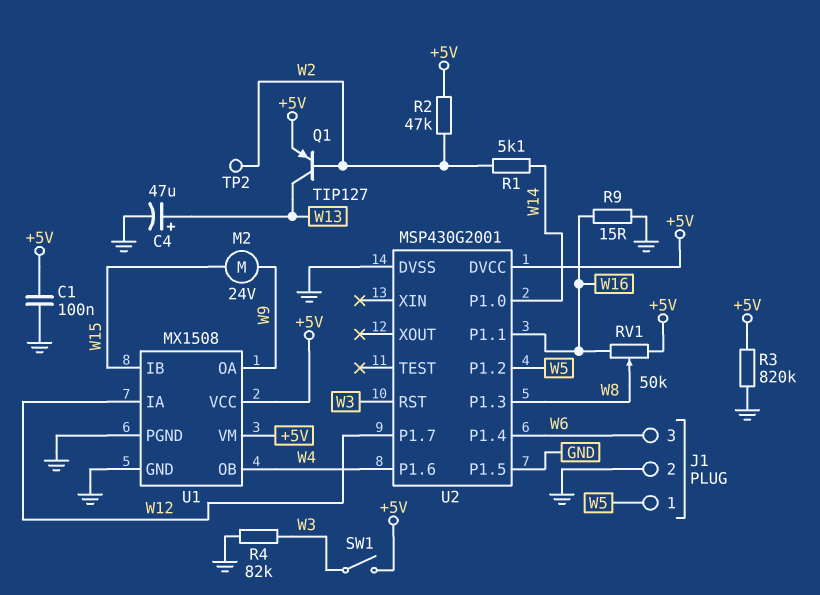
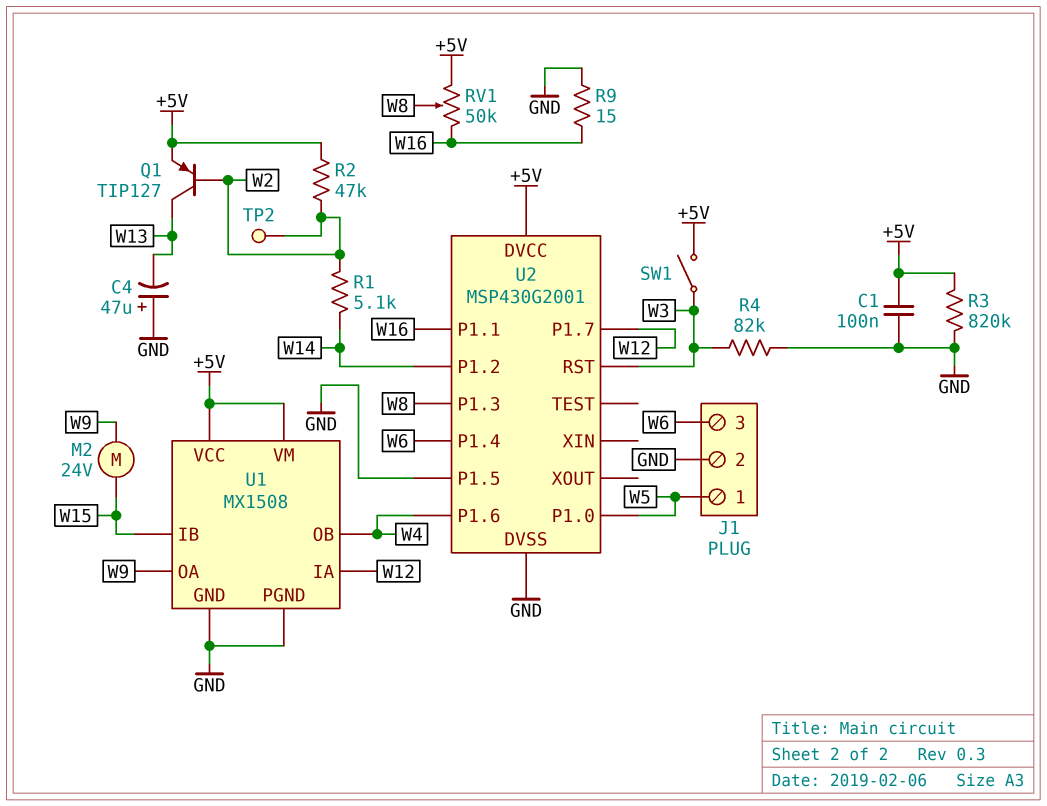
C4: 47uF (plus W13, minus GND) -> 47uF (plus GND, minus W13)
U2 pin P1.0: W14 -> W5
U2 pin P1.2: W5 -> W14

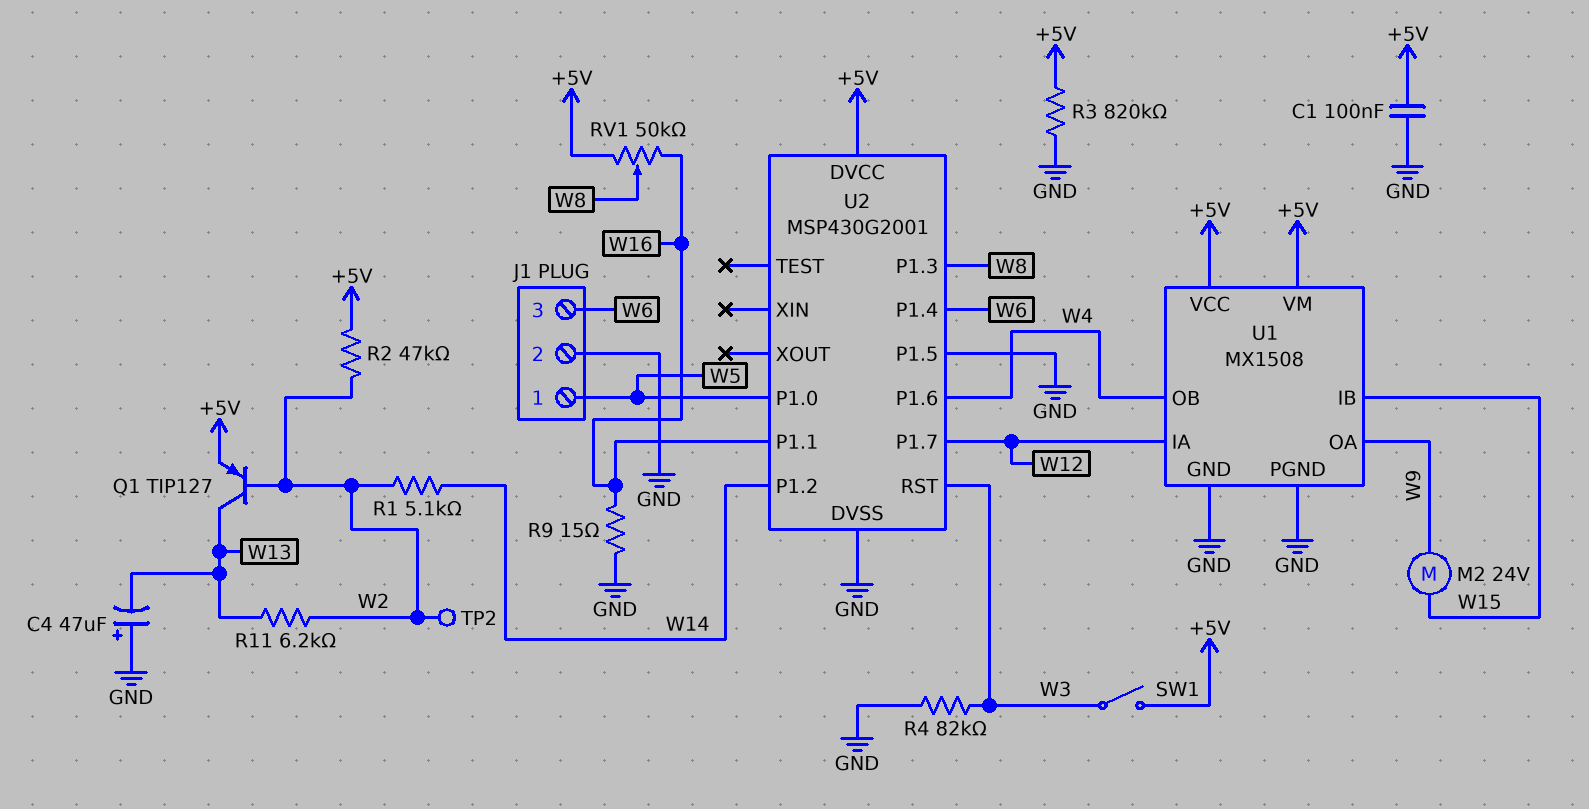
R11: none -> 6.2k (W2, W13)

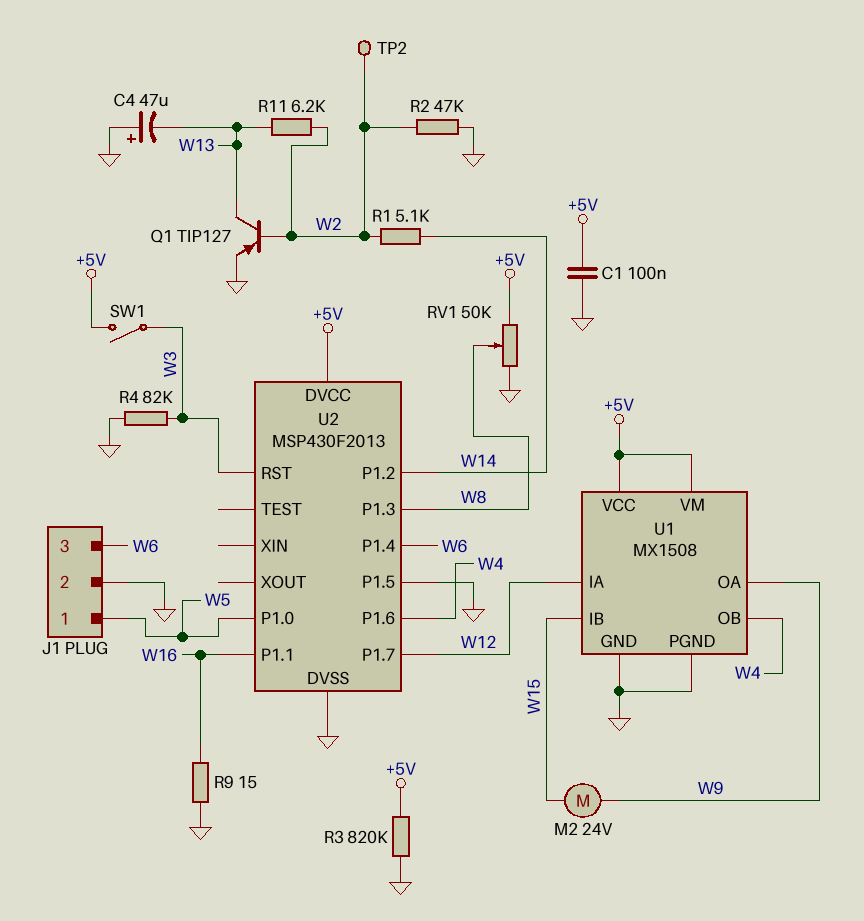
Q1: PNP TIP127 (B W2, C W13, E +5V) -> PNP TIP127 (B W2, C W13, E GND)
R2: 47k (+5V, W2) -> 47k (GND, W2)
RV1: 50k (+5V, W16, wiper W8) -> 50k (+5V, GND, wiper W8)
U2: MSP430G2001 -> MSP430F2013

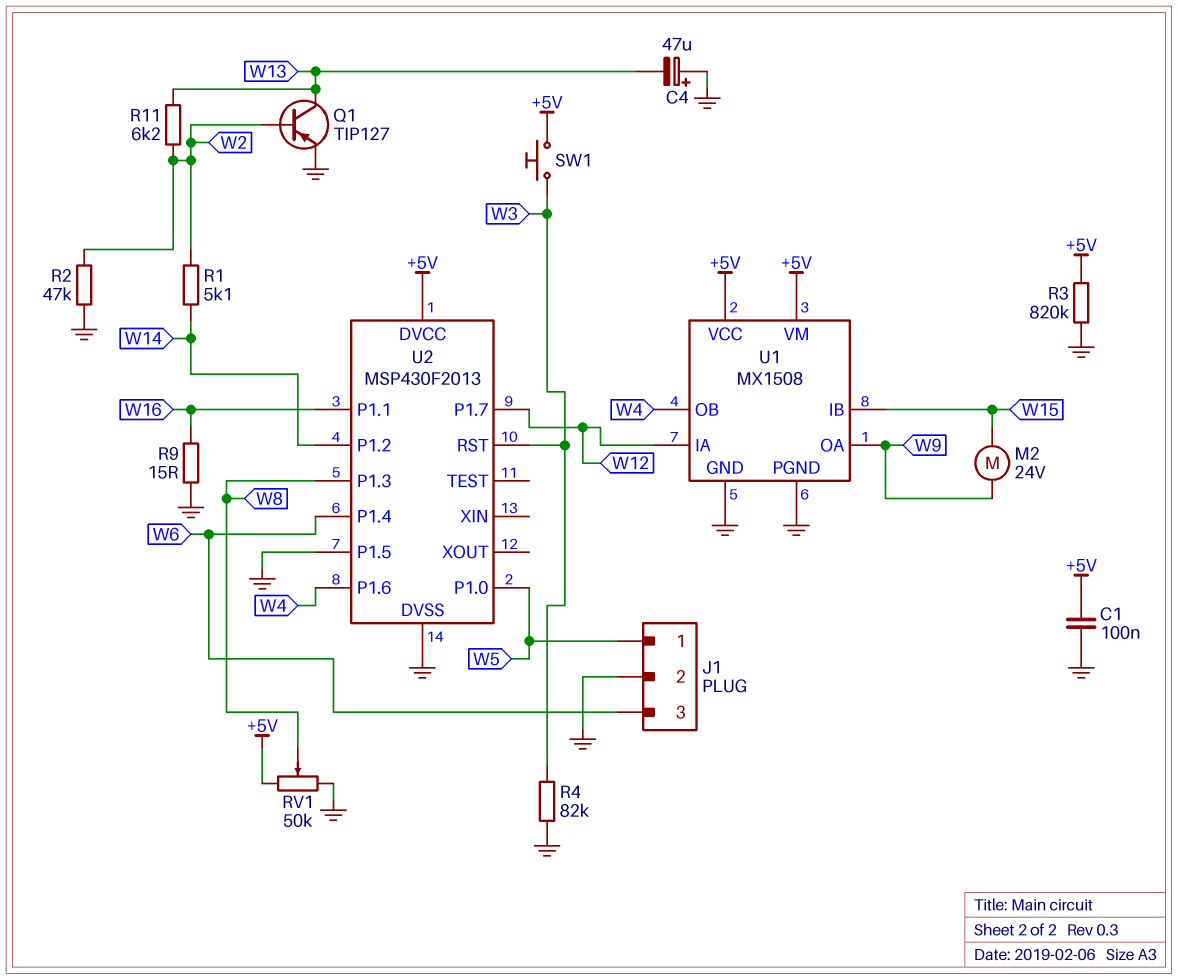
SW1: switch (+5V, W3) -> button (+5V, W3)
TP2: test point (W2) -> none

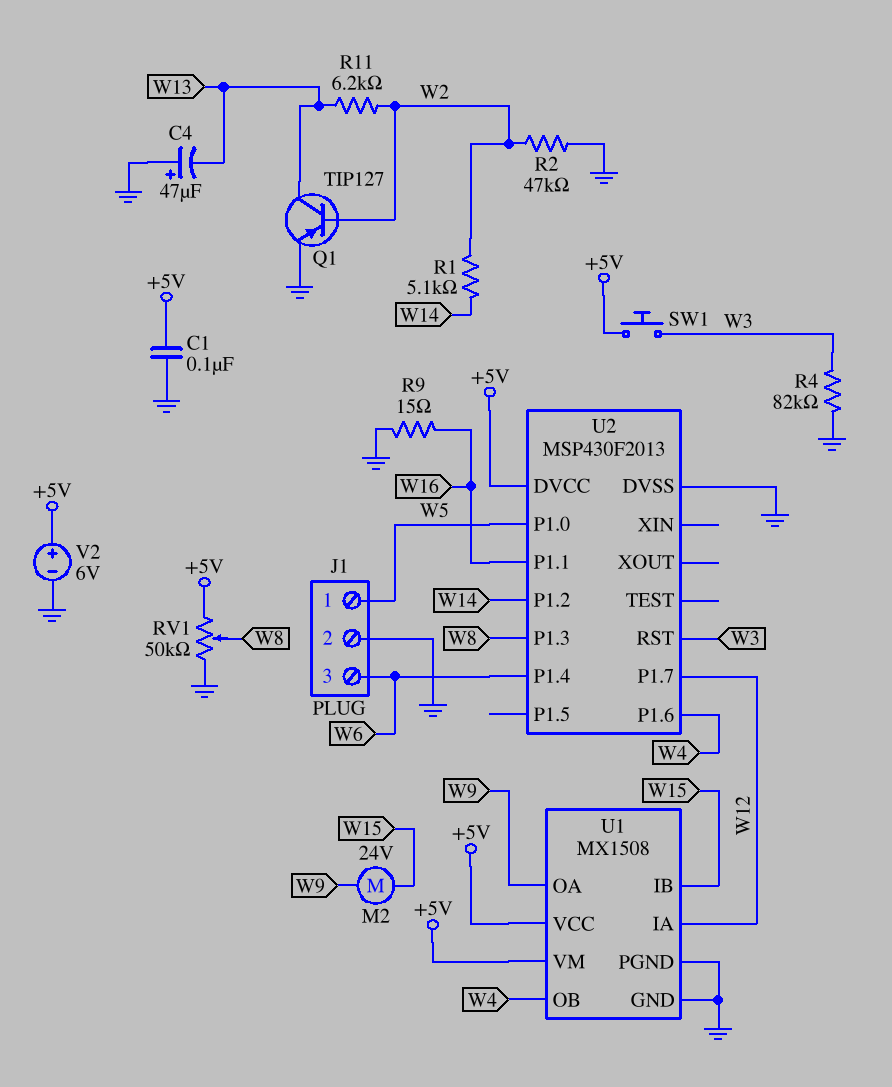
R3: 820k (+5V, GND) -> none
U2 pin P1.5: GND -> none
V2: none -> 6V (plus +5V, minus GND)

